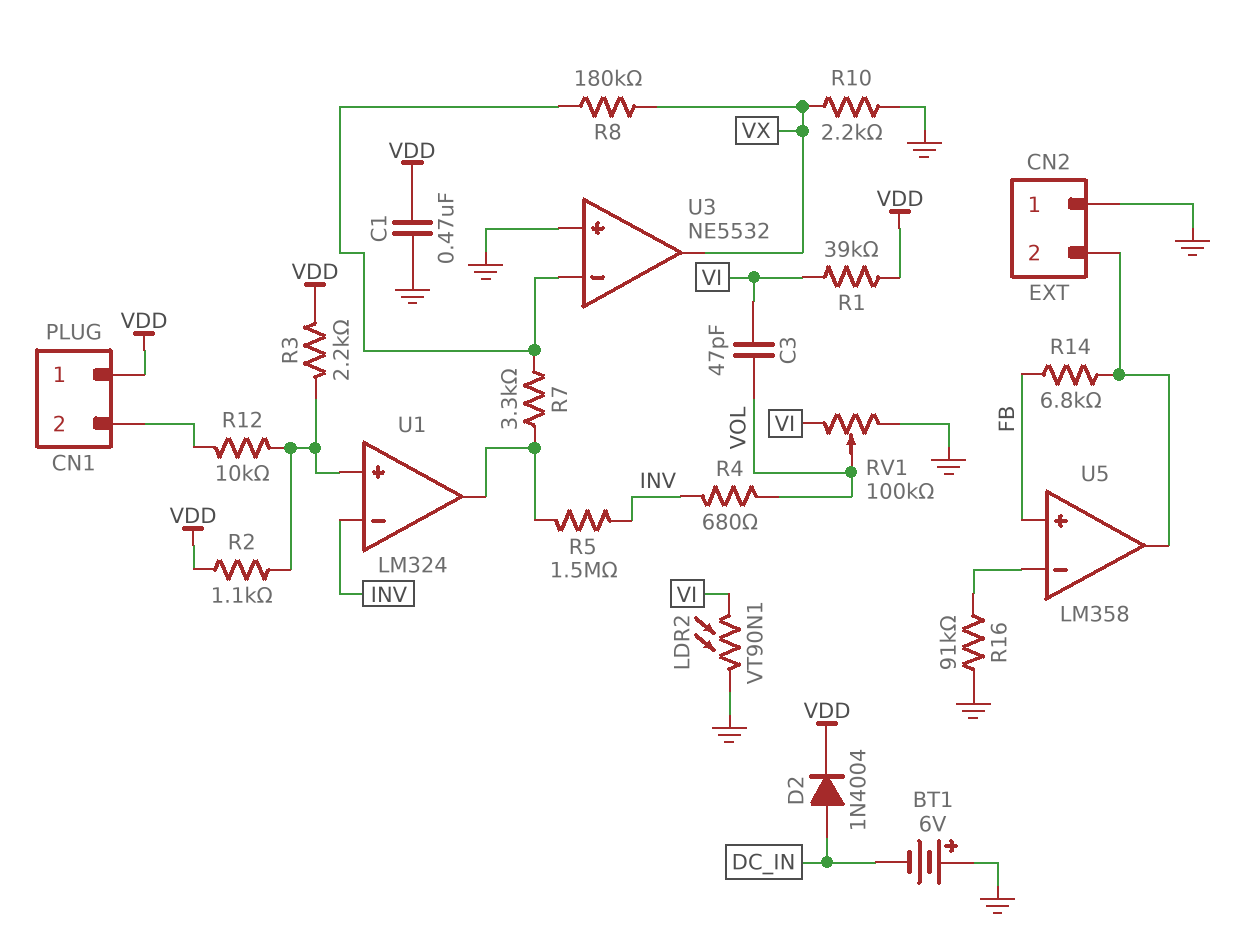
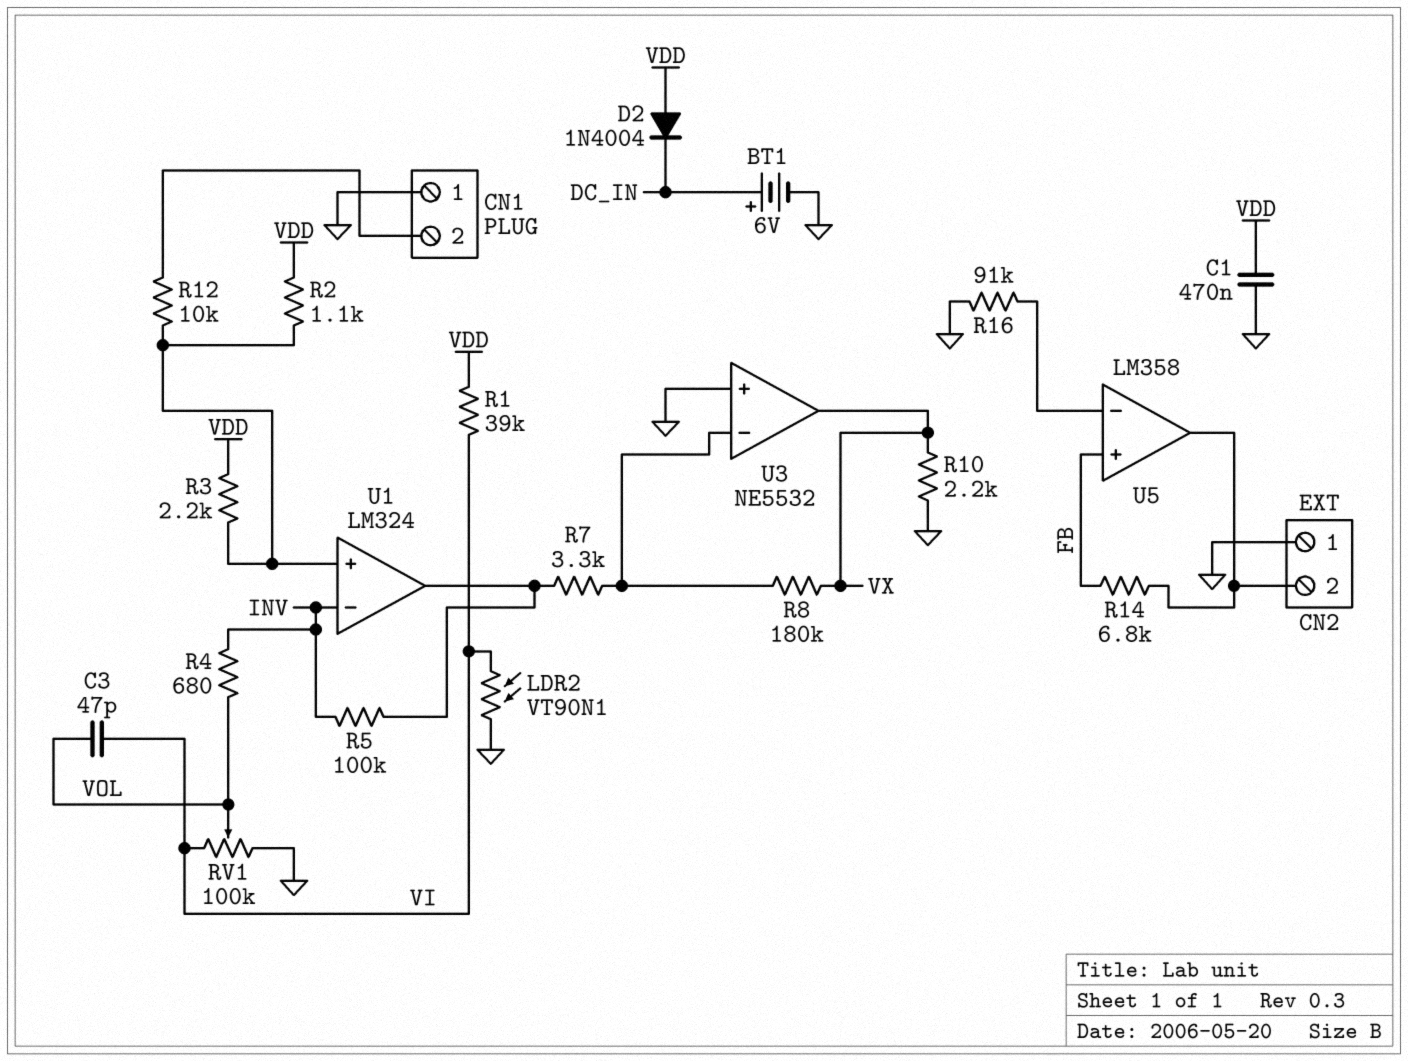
BT1: 6V (plus GND, minus DC_IN) -> 6V (plus DC_IN, minus GND)
CN1 pin 1: VDD -> GND
D2: diode 1N4004 (A DC_IN, K VDD) -> diode 1N4004 (A VDD, K DC_IN)
R5: 1.5M (INV, U1/out) -> 100k (INV, U1/out)

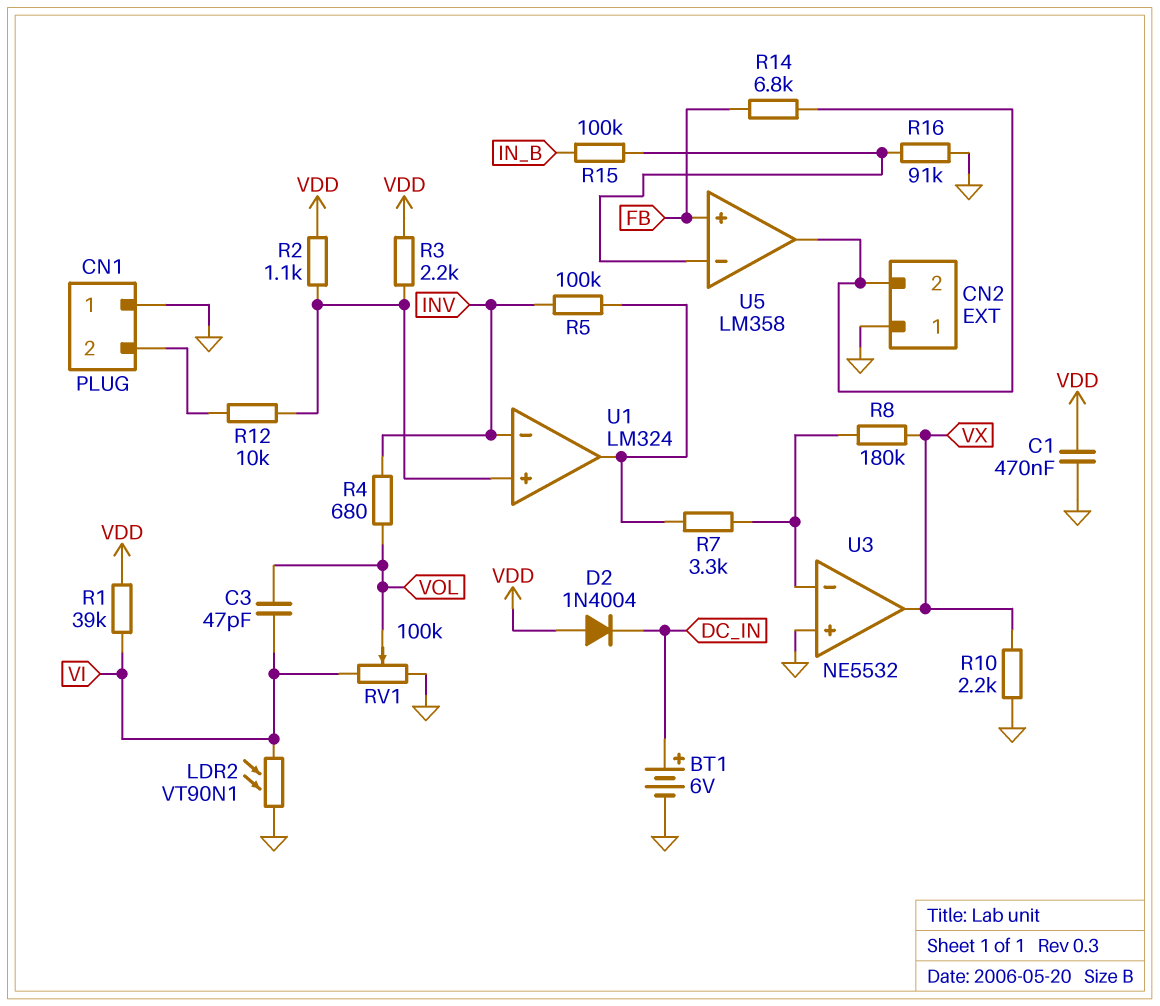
R15: none -> 100k (IN_B, U5/in-)

